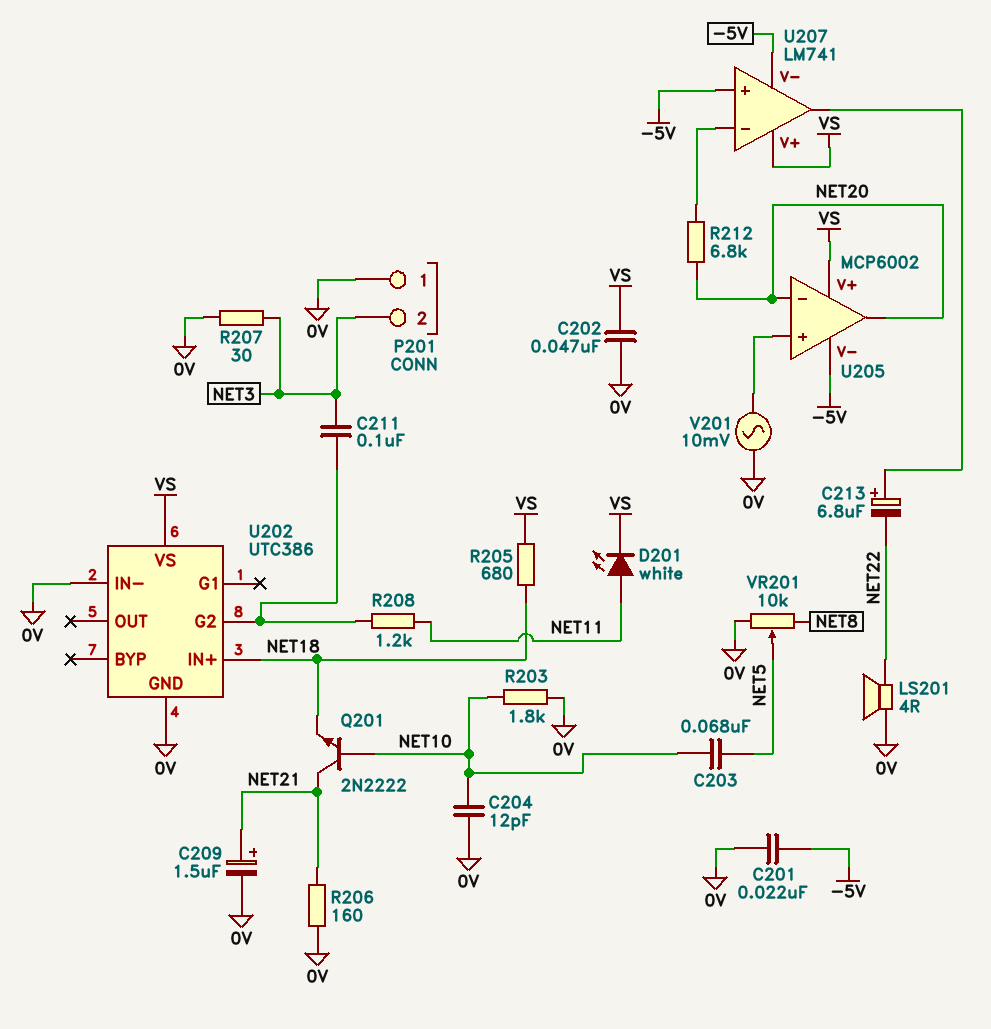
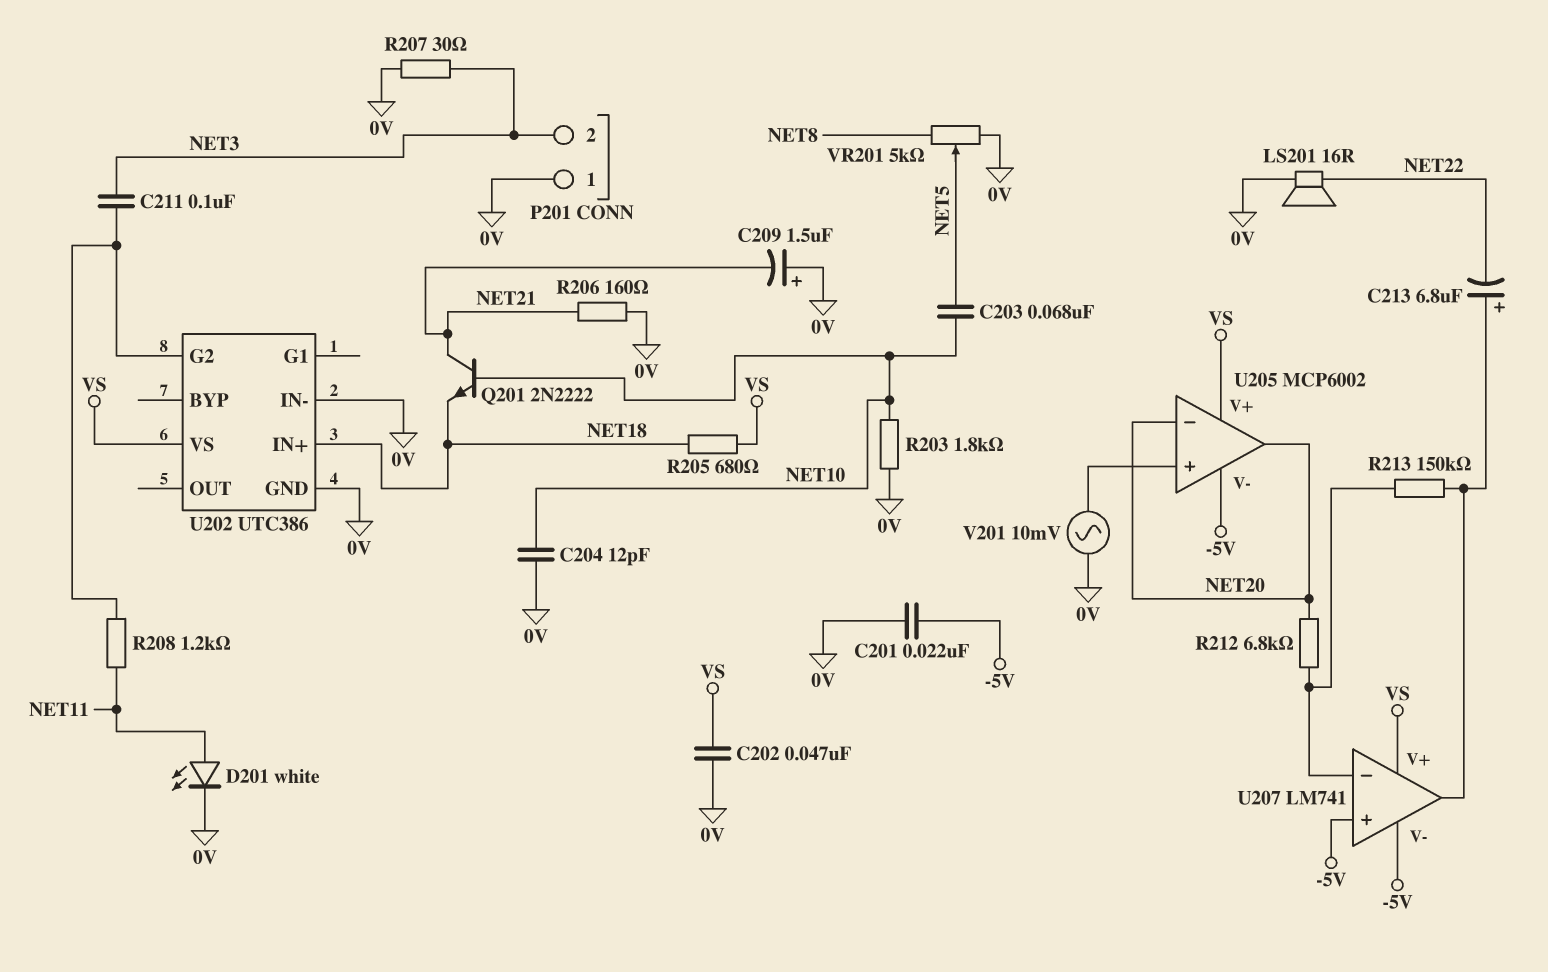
C209: 1.5uF (plus NET21, minus 0V) -> 1.5uF (plus 0V, minus NET21)
D201: LED white (A NET11, K VS) -> LED white (A NET11, K 0V)
LS201: speaker 4R (0V, NET22) -> speaker 16R (0V, NET22)
R213: none -> 150k (U207/in-, U207/out)
VR201: 10k (0V, NET8, wiper NET5) -> 5k (0V, NET8, wiper NET5)

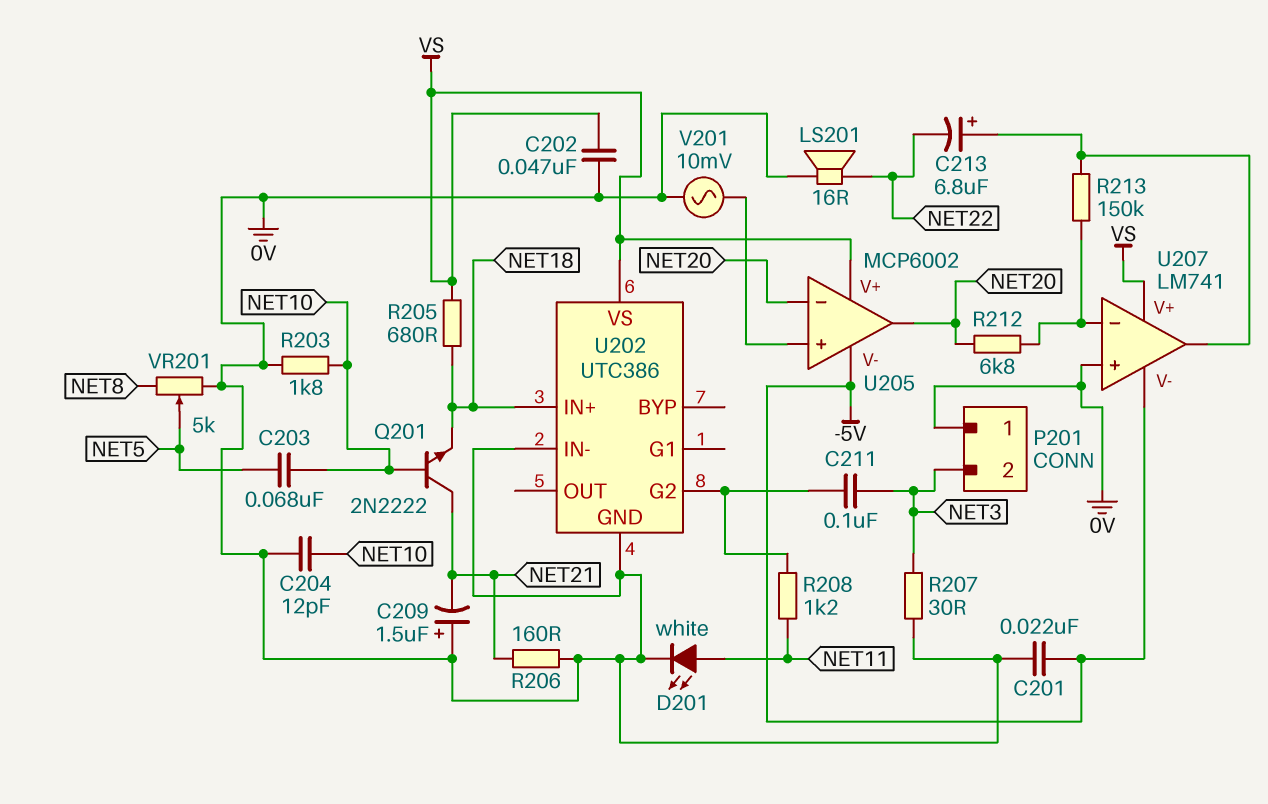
U207 pin in+: -5V -> 0V

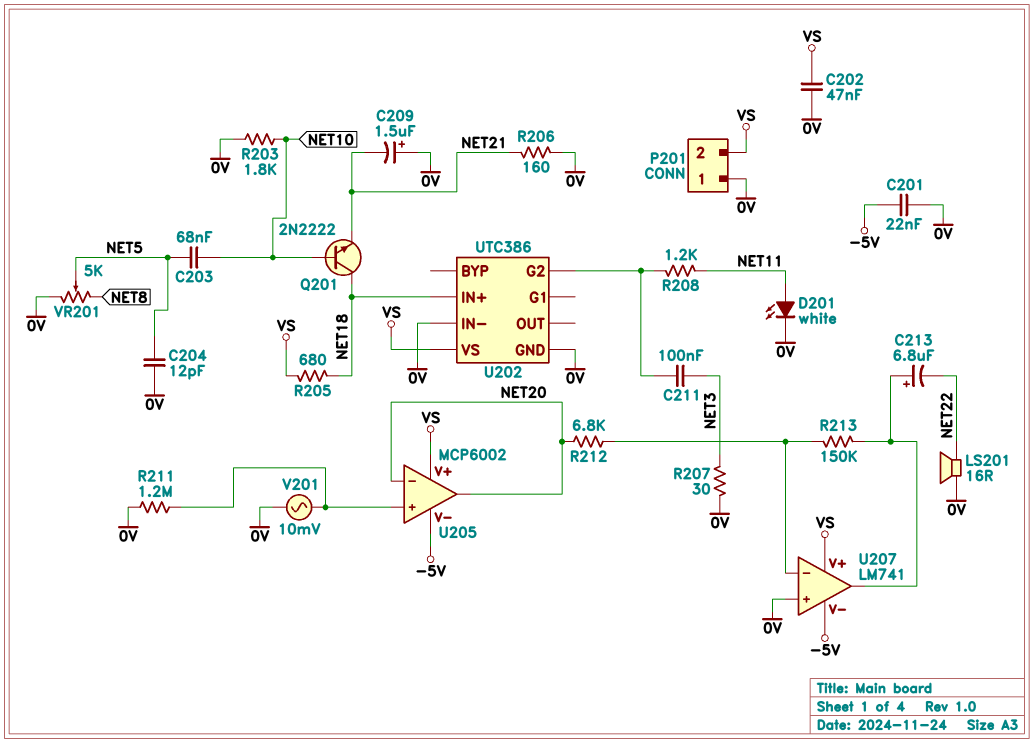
C204: 12pF (0V, NET10) -> 12pF (0V, NET5)
P201 pin 2: NET3 -> VS
Q201: NPN 2N2222 (B NET10, C NET21, E NET18) -> NPN 2N2222 (B NET10, C NET18, E NET21)
R211: none -> 1.2M (0V, U205/in+)

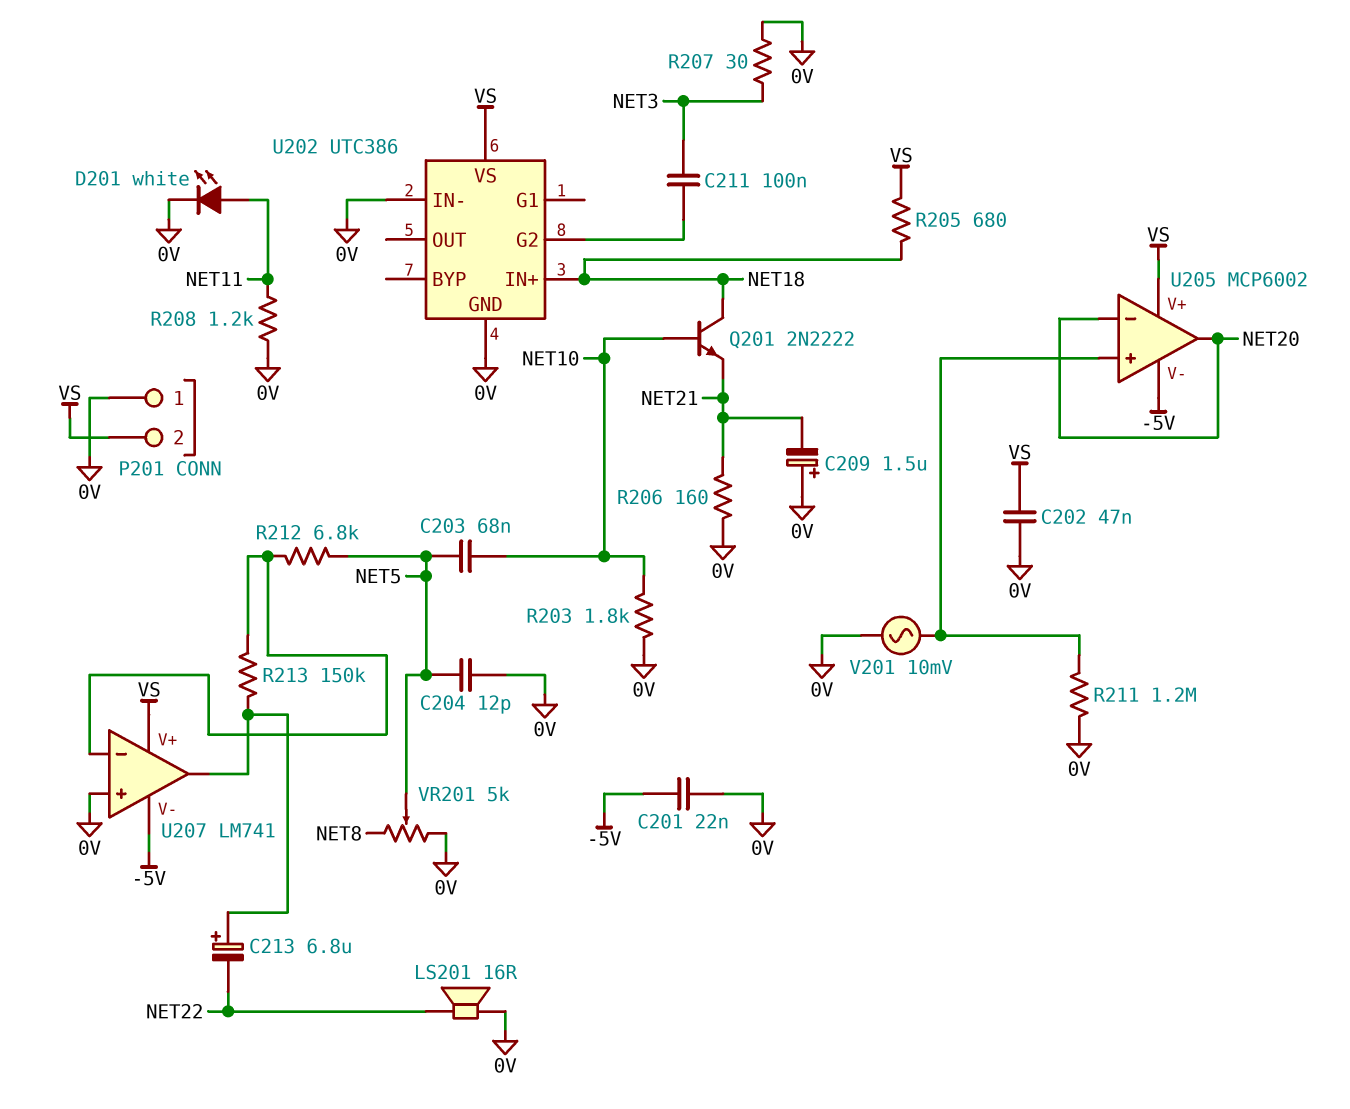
R208: 1.2k (NET11, U202/G2) -> 1.2k (0V, NET11)
R212: 6.8k (NET20, U207/in-) -> 6.8k (NET5, U207/in-)

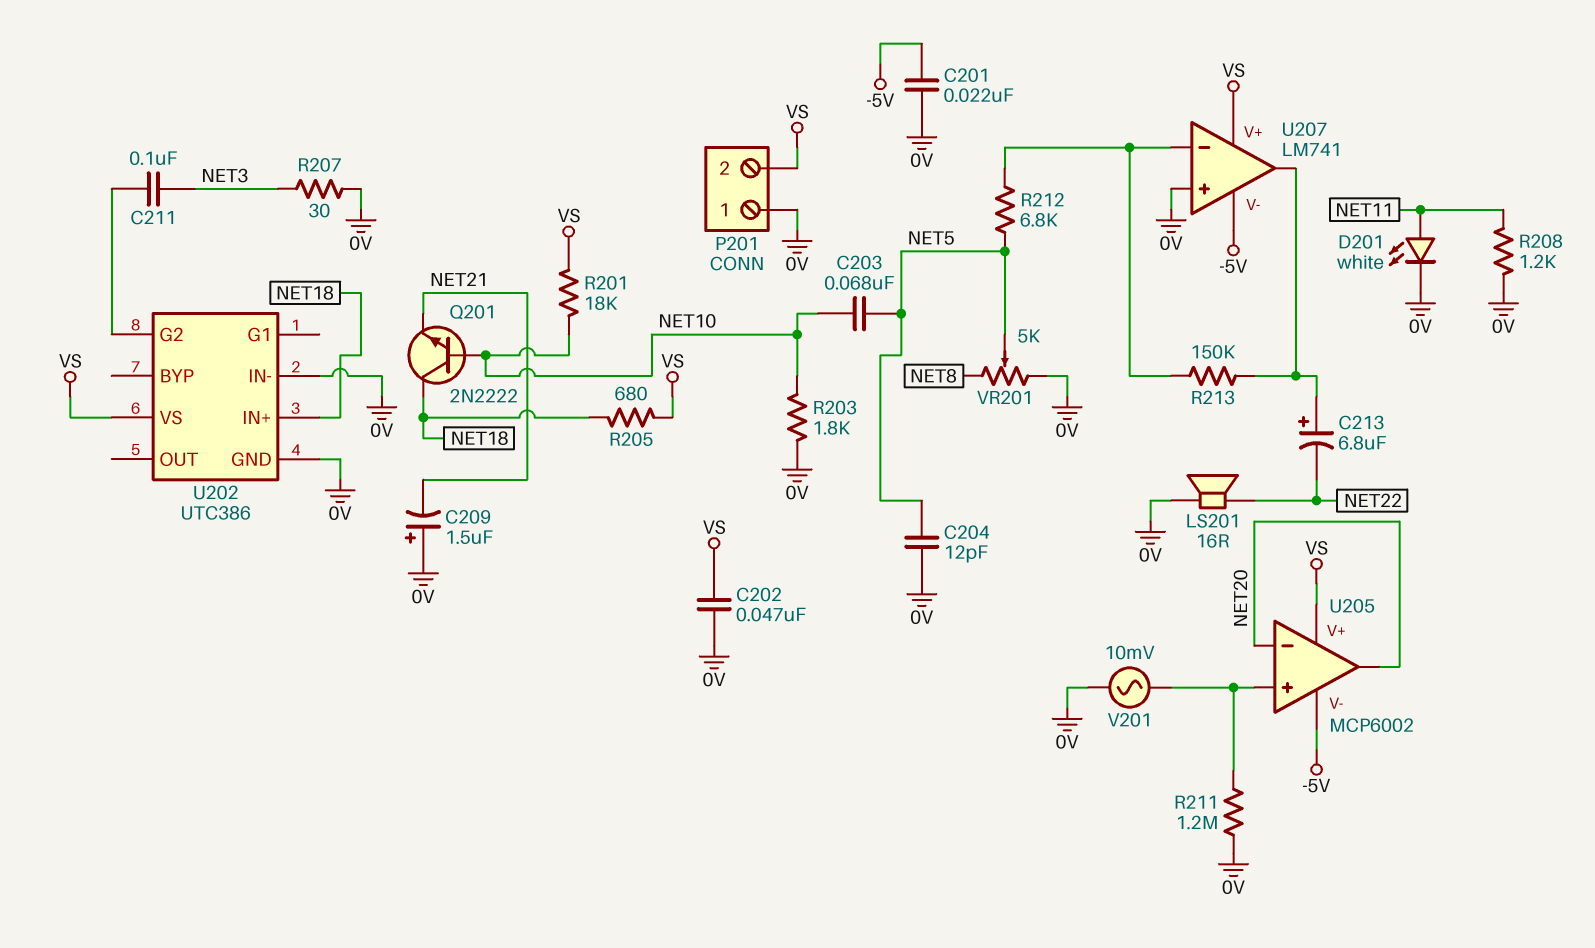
R201: none -> 18k (NET10, VS)
R206: 160 (0V, NET21) -> none

